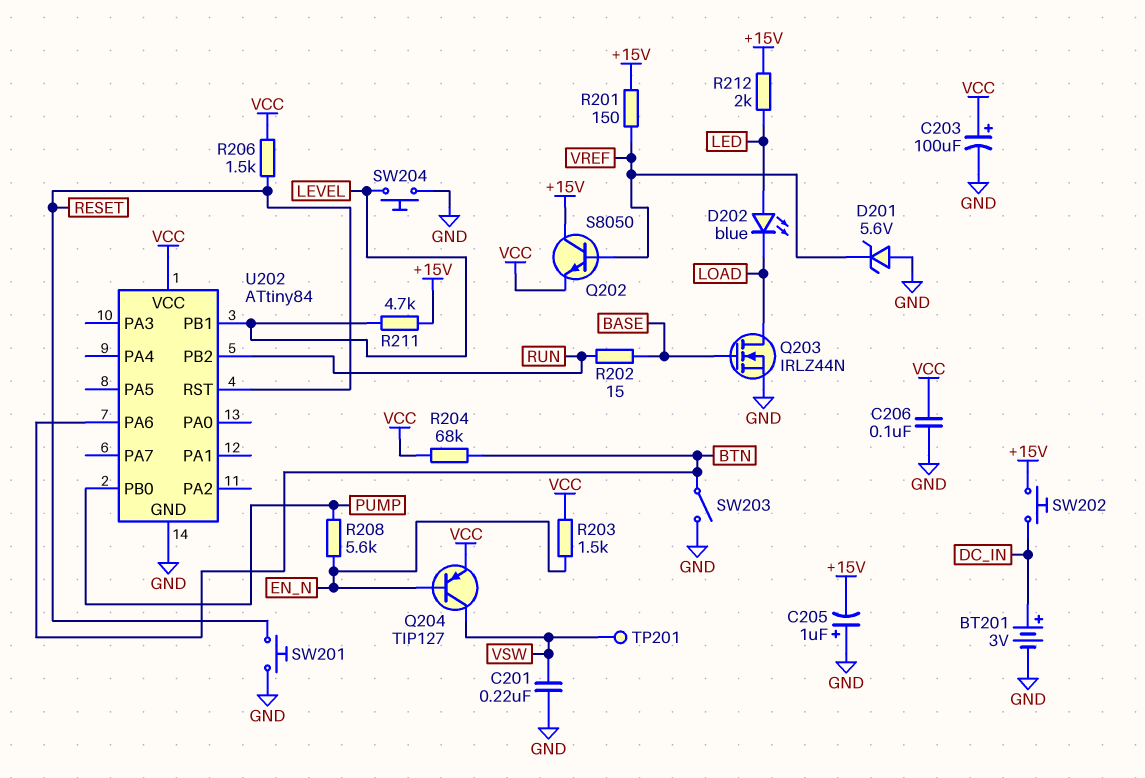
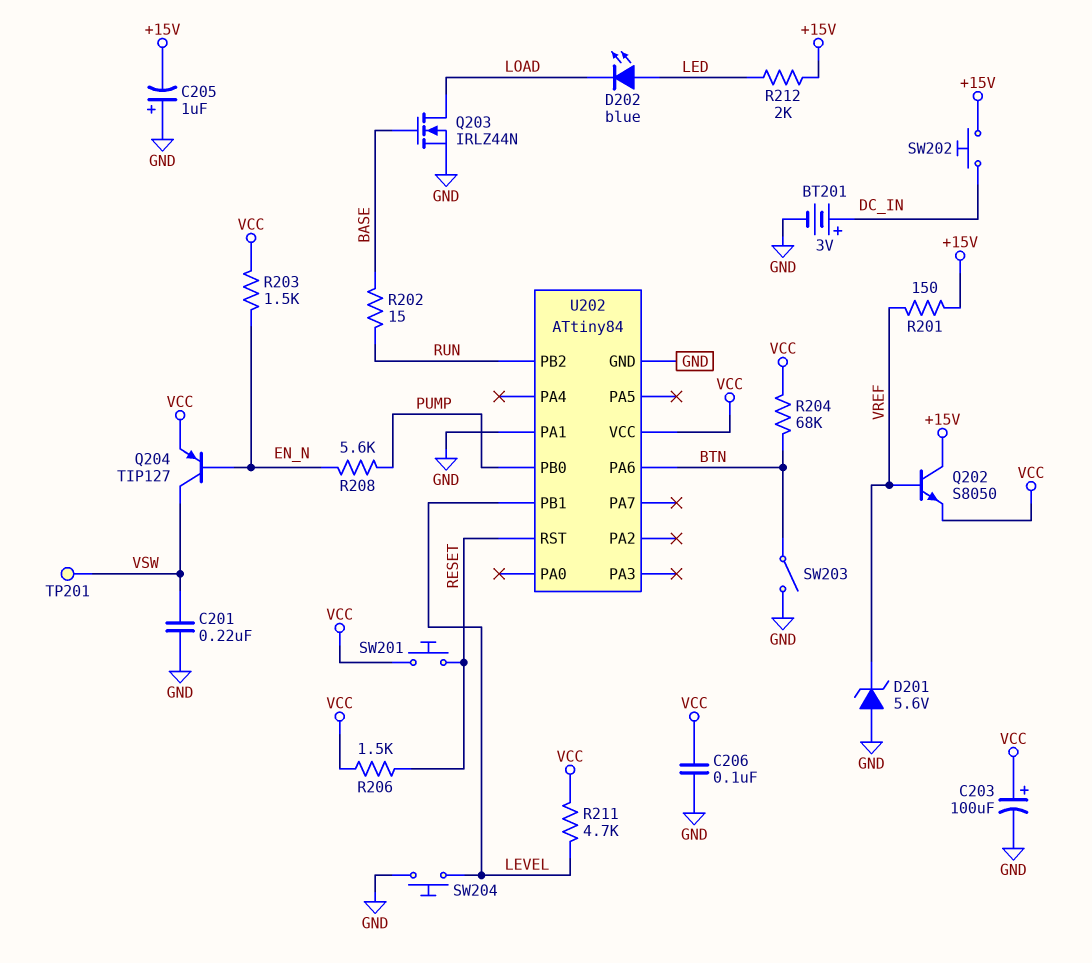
R211: 4.7k (+15V, LEVEL) -> 4.7k (LEVEL, VCC)
SW201: button (GND, RESET) -> button (RESET, VCC)
U202 pin PA1: none -> GND

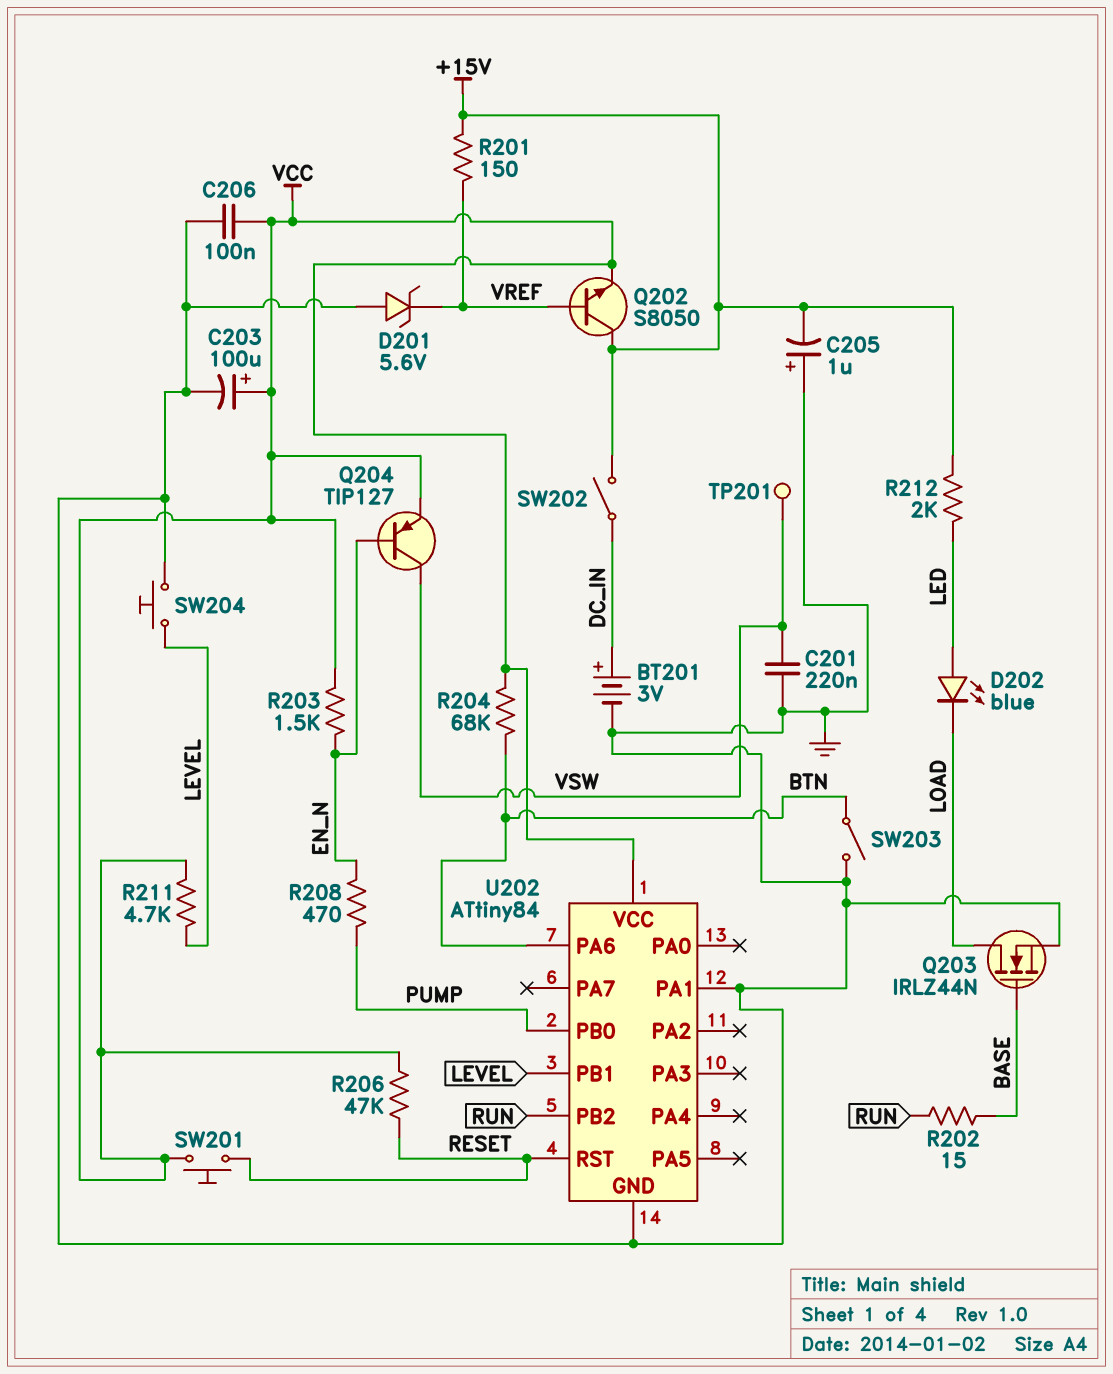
R206: 1.5k (RESET, VCC) -> 47k (RESET, VCC)
R208: 5.6k (EN_N, PUMP) -> 470 (EN_N, PUMP)
SW202: button (+15V, DC_IN) -> switch (+15V, DC_IN)

